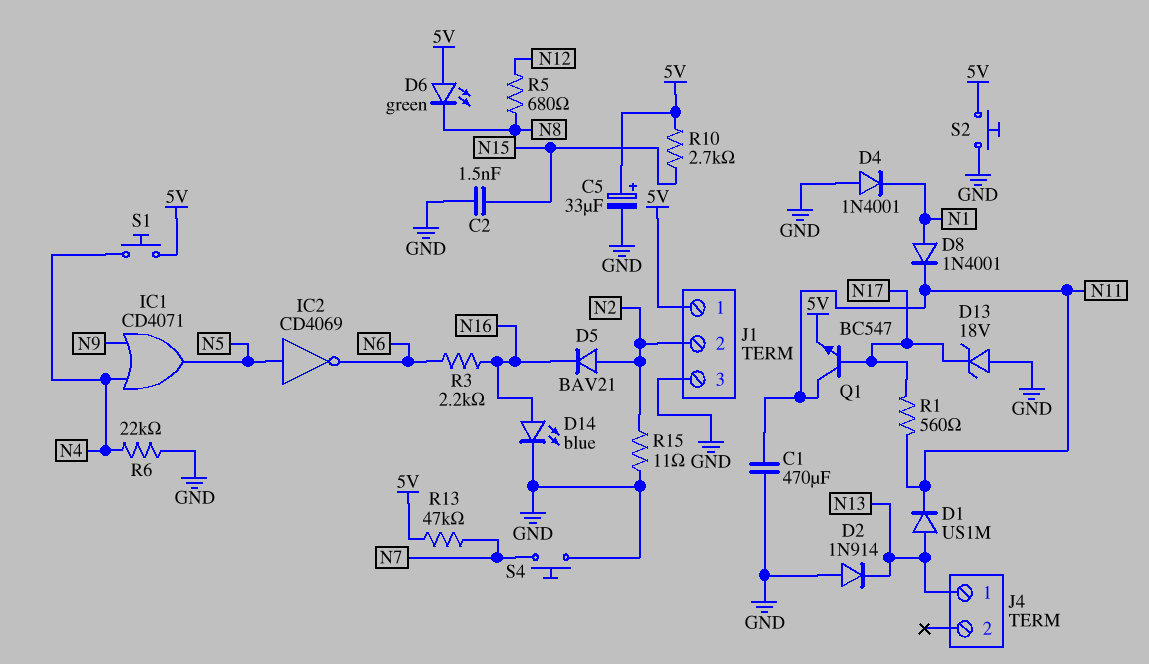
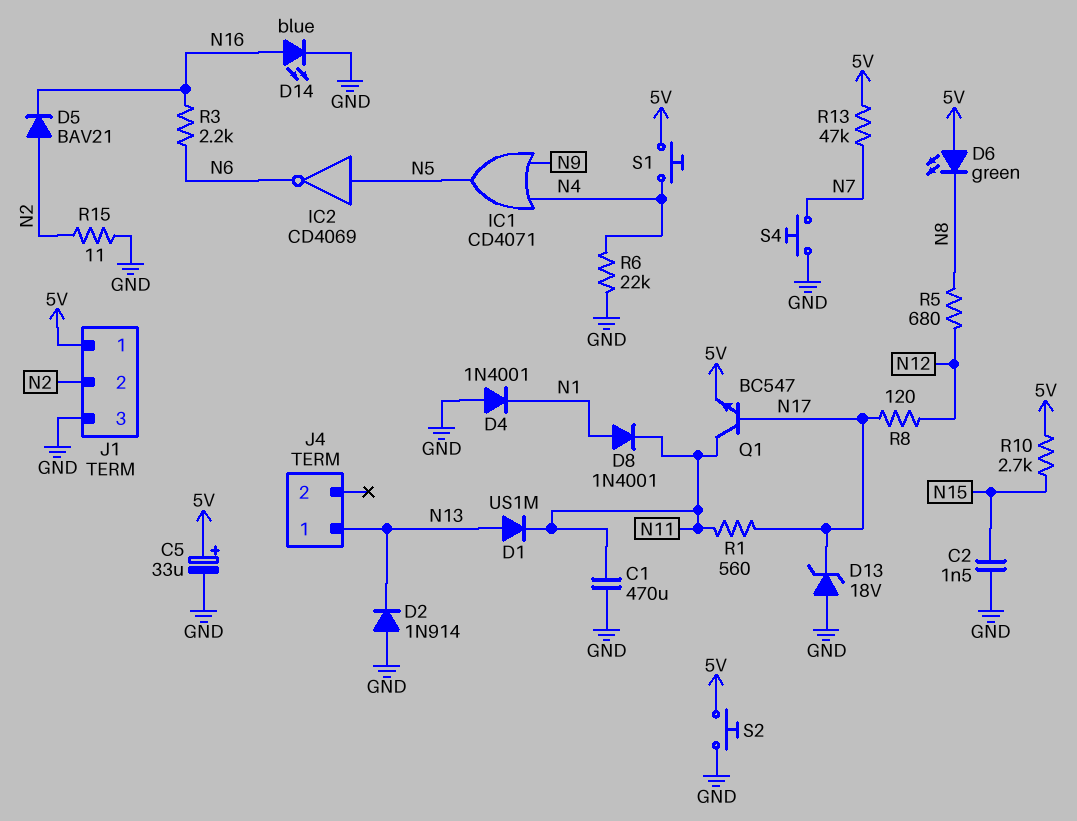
R8: none -> 120 (N12, N17)

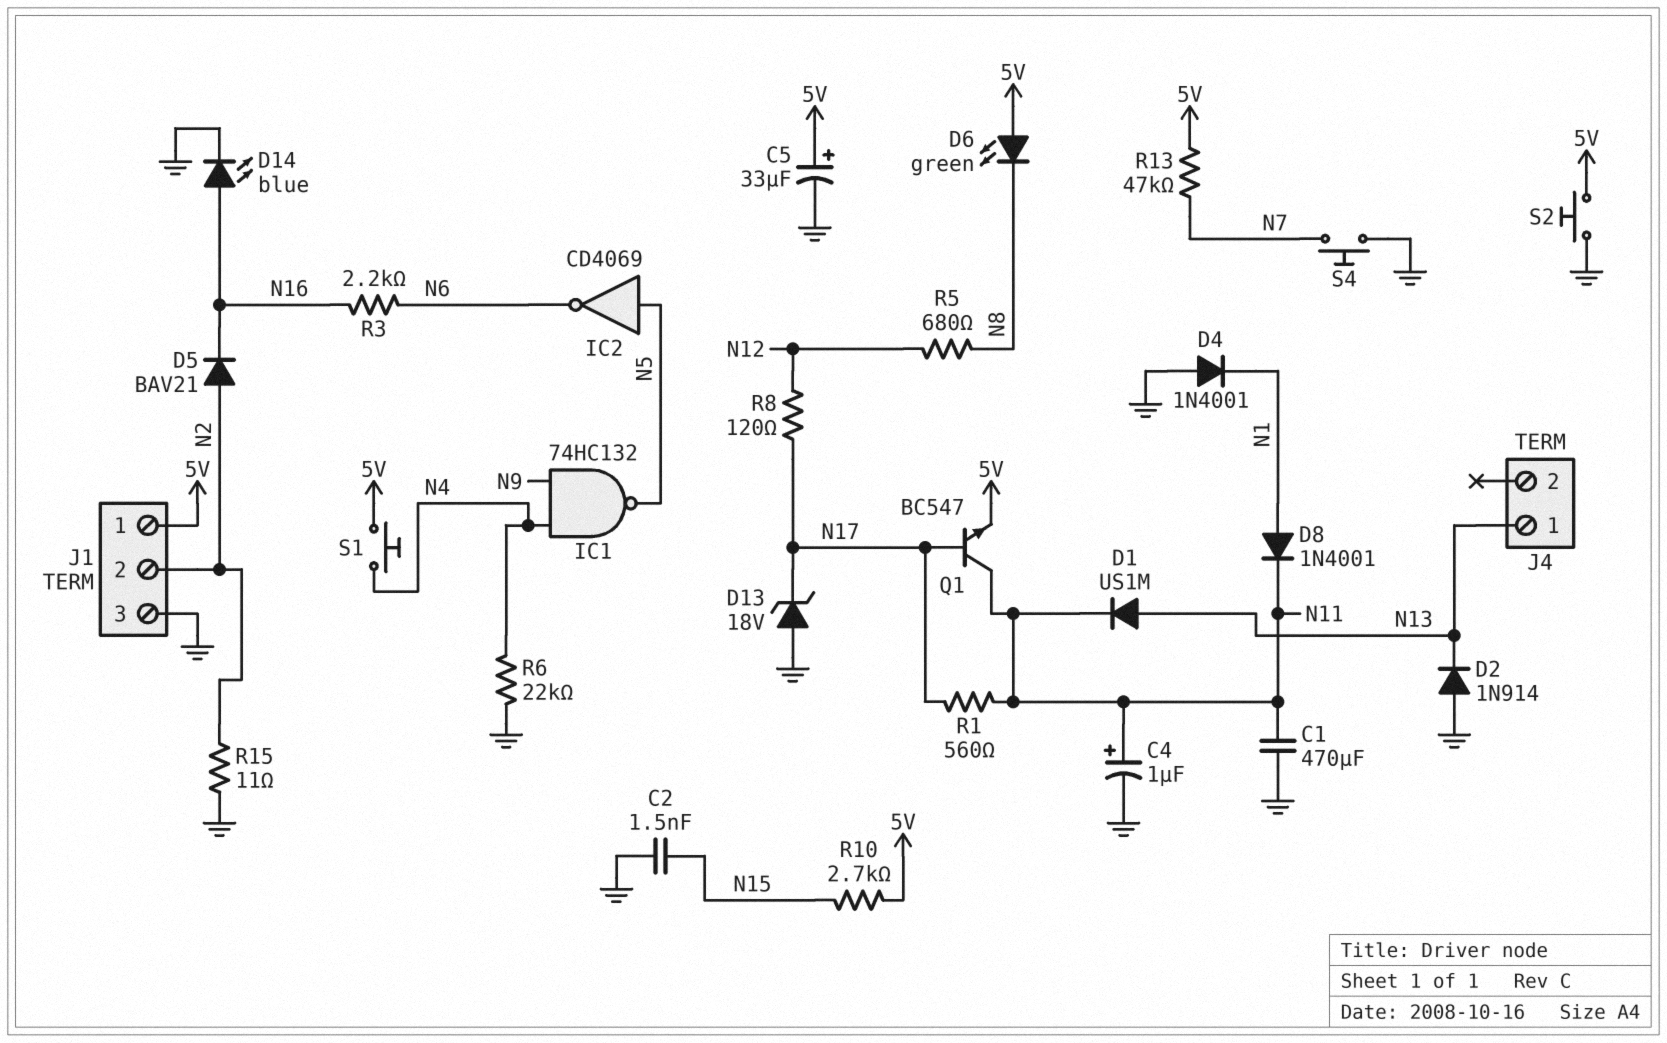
C4: none -> 1uF (plus N11, minus GND)
IC1: OR CD4071 (in N4, in N9, out N5) -> NAND 74HC132 (in N4, in N9, out N5)

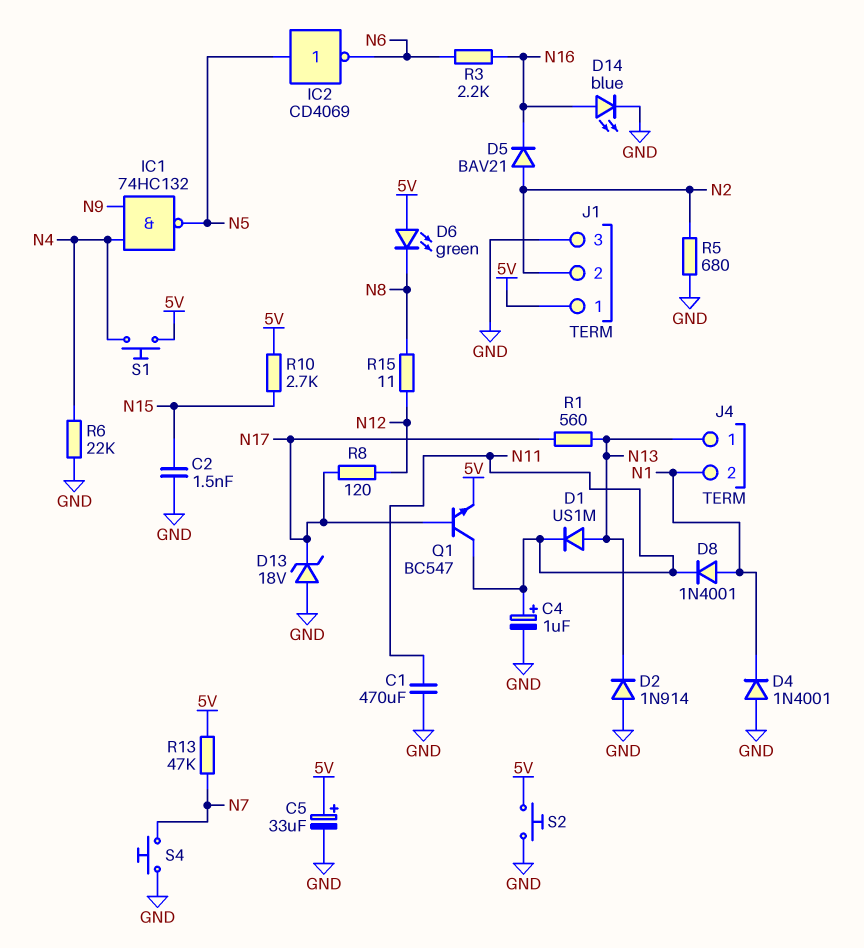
J4 pin 2: none -> N1
R1: 560 (N11, N17) -> 560 (N13, N17)
R5: 680 (N8, N12) -> 680 (GND, N2)
R15: 11 (GND, N2) -> 11 (N8, N12)

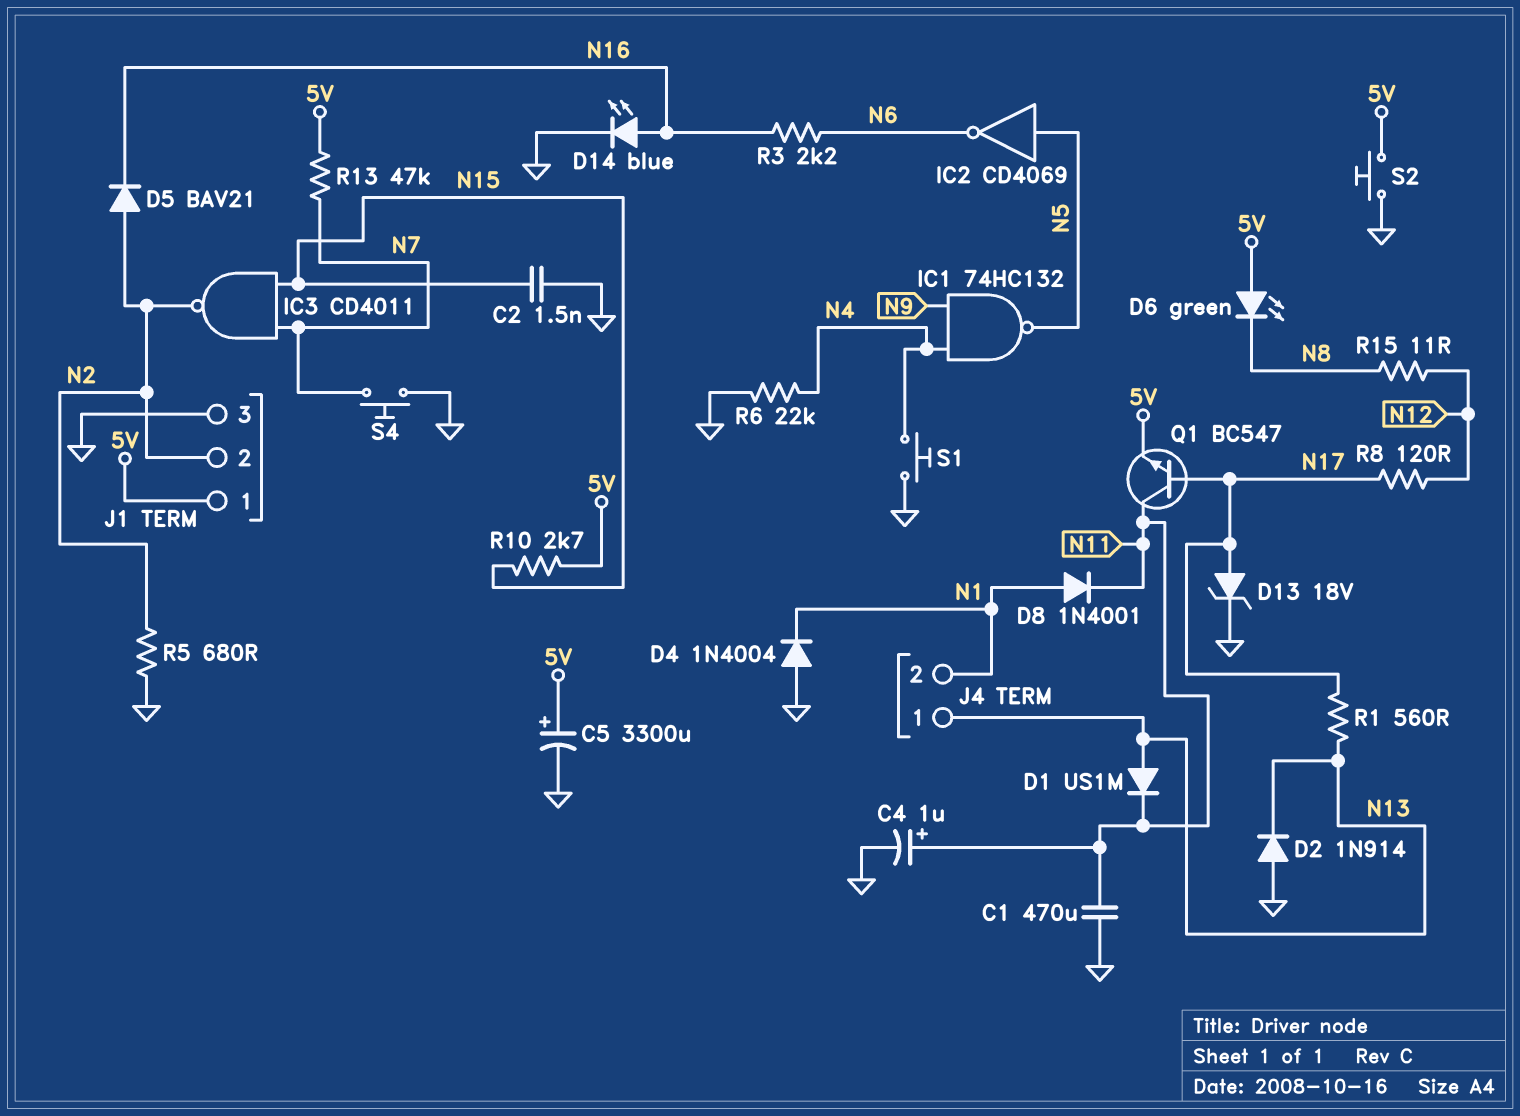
C5: 33uF (plus 5V, minus GND) -> 3300uF (plus 5V, minus GND)
D4: diode 1N4001 (A GND, K N1) -> diode 1N4004 (A GND, K N1)
D13: zener 18V (A GND, K N17) -> zener 18V (A N17, K GND)
IC3: none -> NAND CD4011 (in N7, in N15, out N2)
S1: button (5V, N4) -> button (GND, N4)

